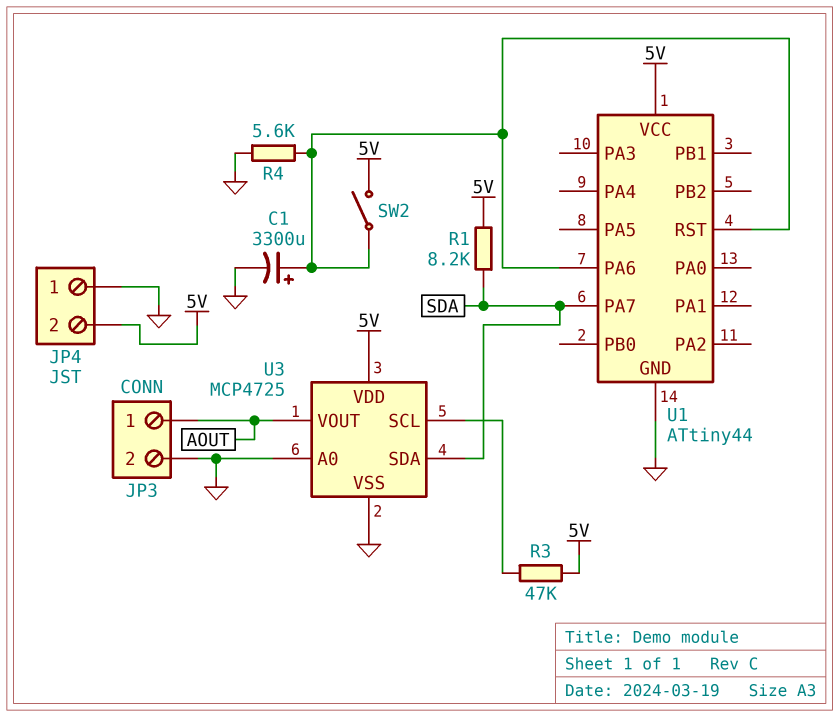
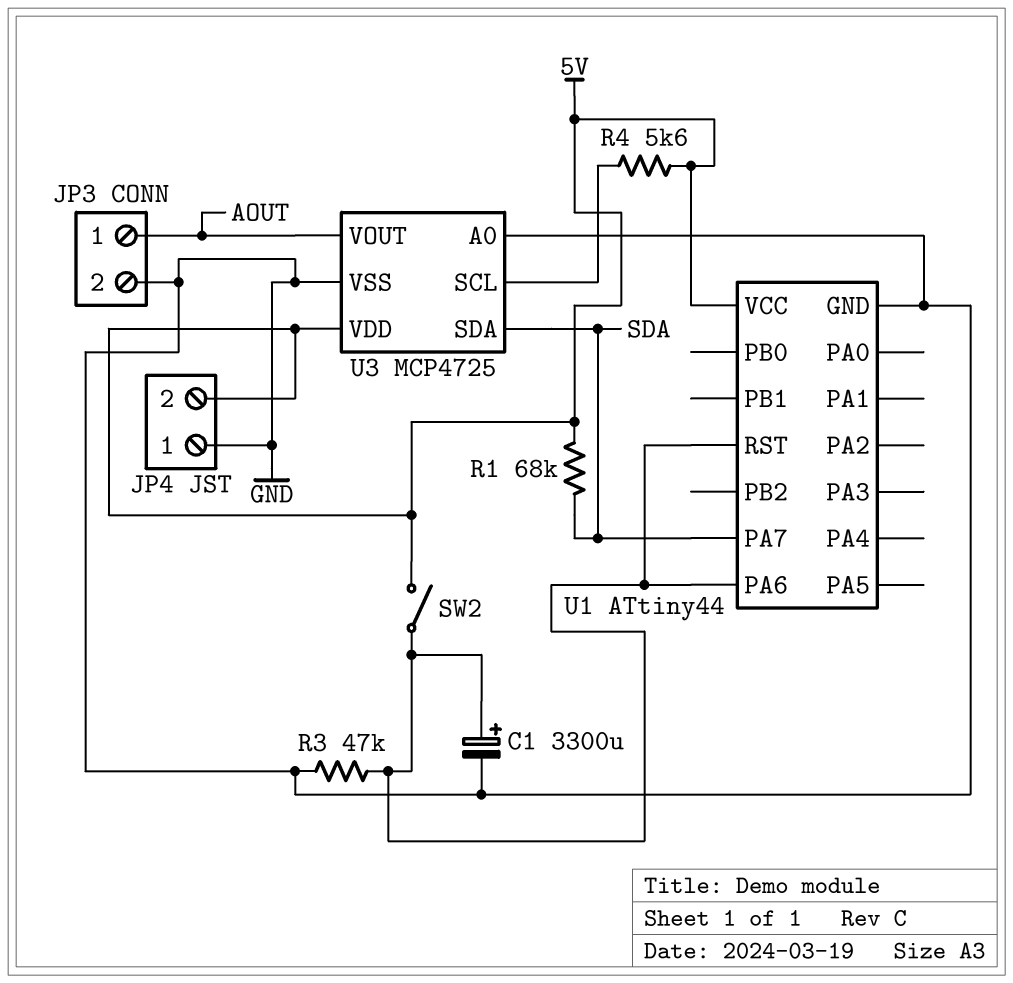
R1: 8.2k (5V, SDA) -> 68k (5V, SDA)
R3: 47k (5V, U3/SCL) -> 47k (GND, U1/PA6)
R4: 5.6k (GND, U1/PA6) -> 5.6k (5V, U3/SCL)

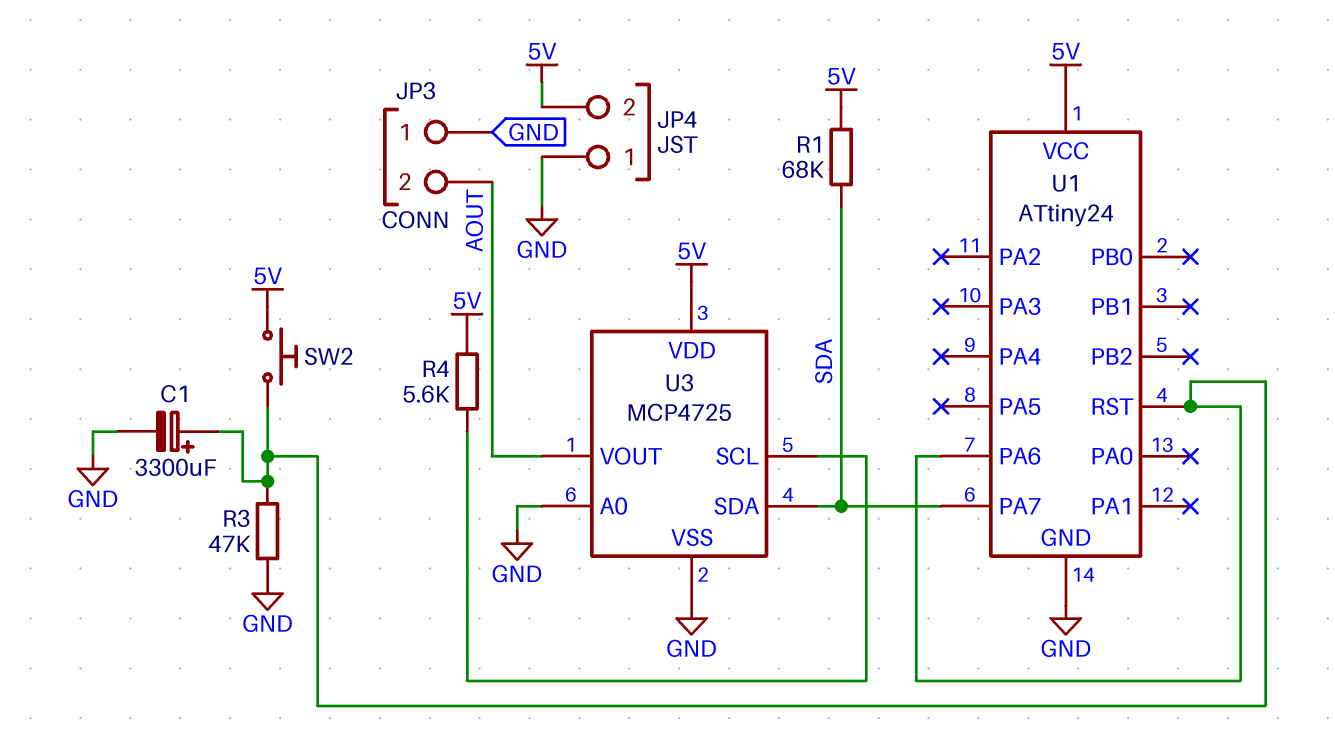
JP3 pin 1: AOUT -> GND
JP3 pin 2: GND -> AOUT
SW2: switch (5V, U1/PA6) -> button (5V, U1/PA6)
U1: ATtiny44 -> ATtiny24

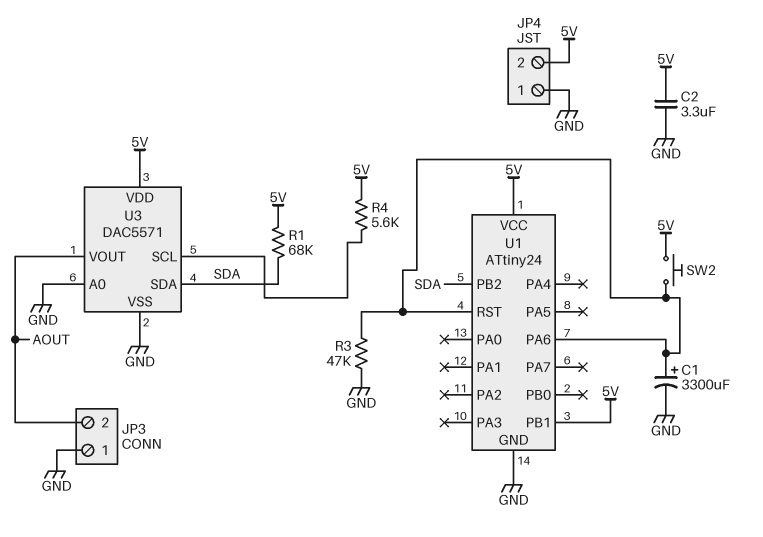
C2: none -> 3.3uF (5V, GND)
U1 pin PA7: SDA -> none
U1 pin PB1: none -> 5V
U1 pin PB2: none -> SDA
U3: MCP4725 -> DAC5571

